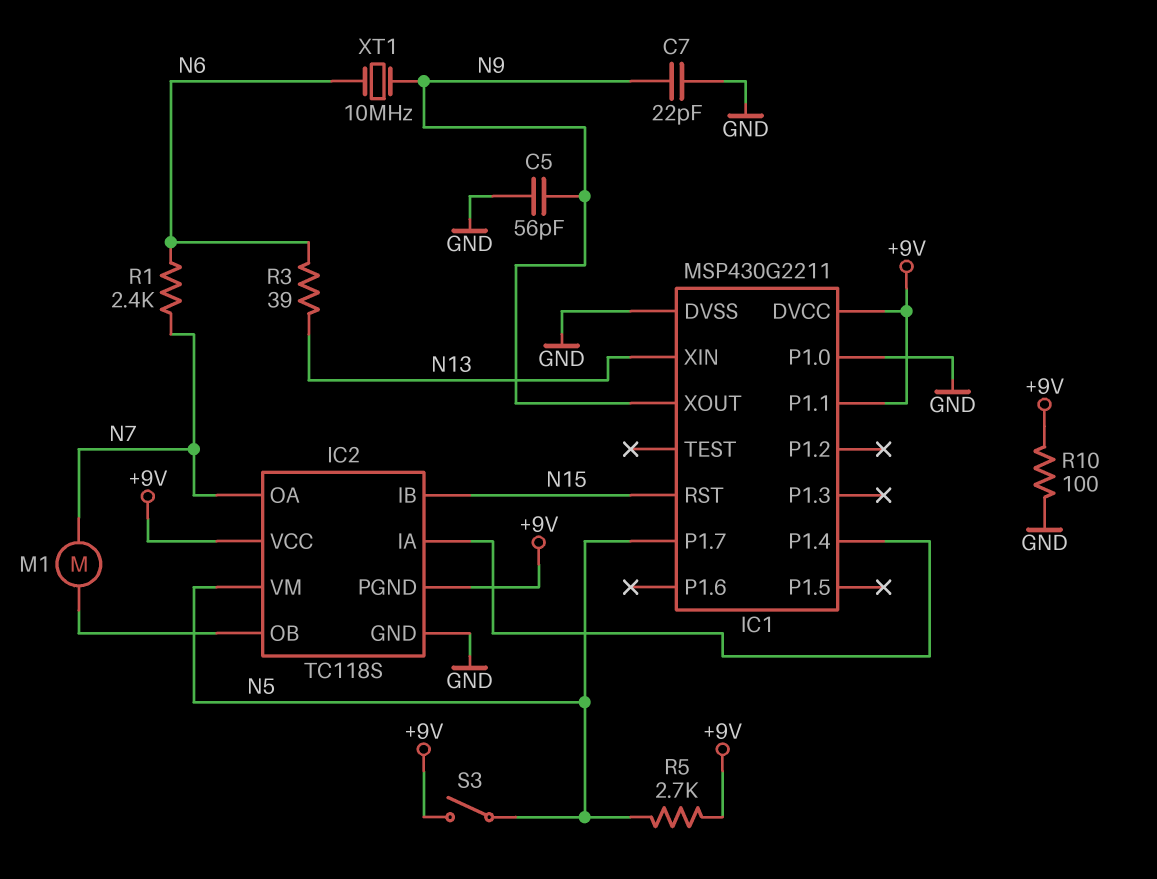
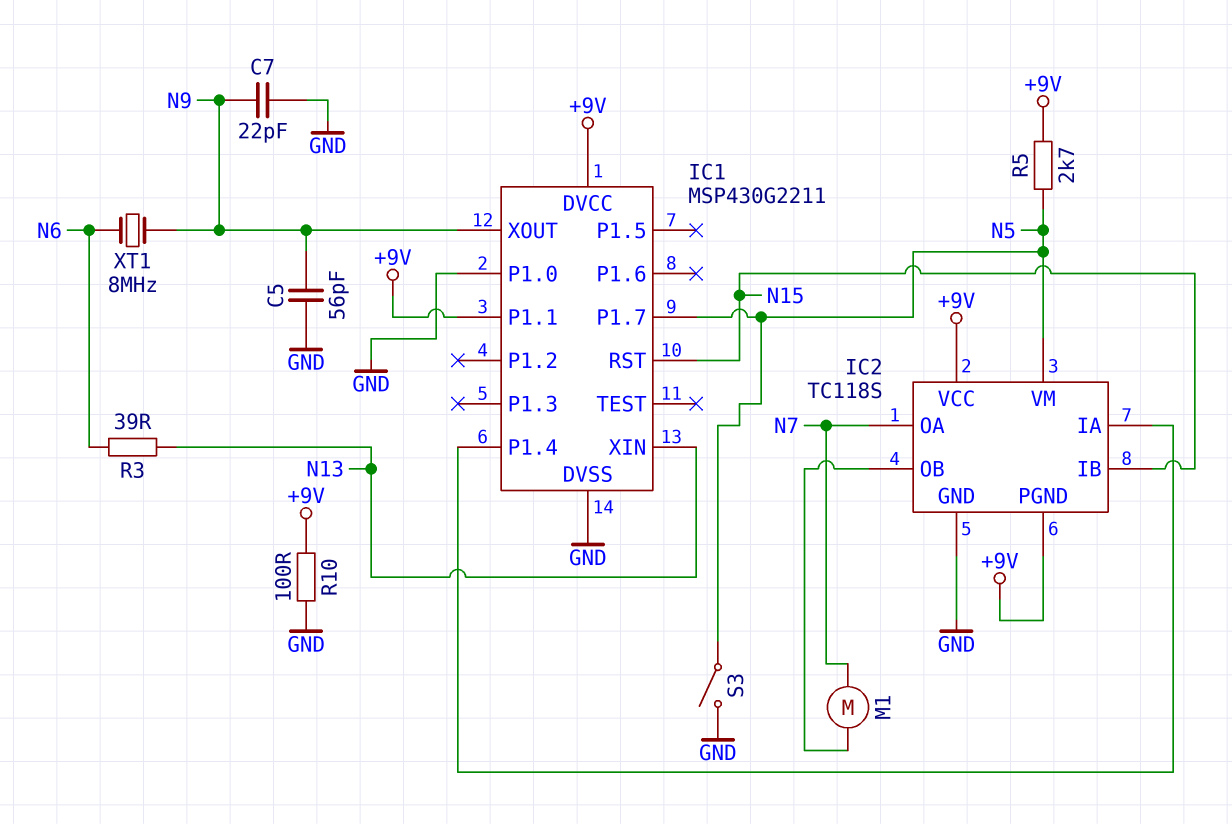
R1: 2.4k (N6, N7) -> none
S3: switch (+9V, N5) -> switch (GND, N5)
XT1: 10MHz (N6, N9) -> 8MHz (N6, N9)

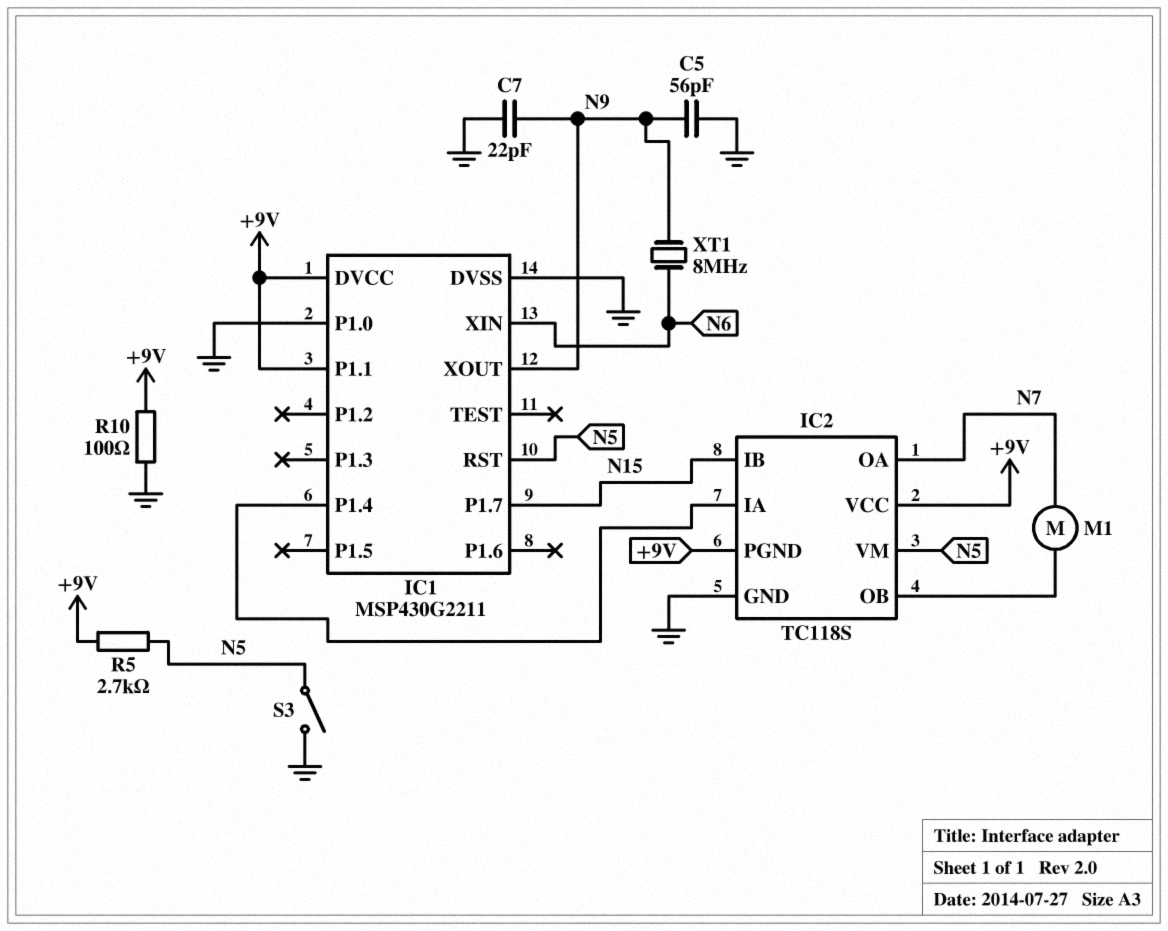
IC1 pin P1.7: N5 -> N15
IC1 pin RST: N15 -> N5
IC1 pin XIN: N13 -> N6
R3: 39 (N6, N13) -> none

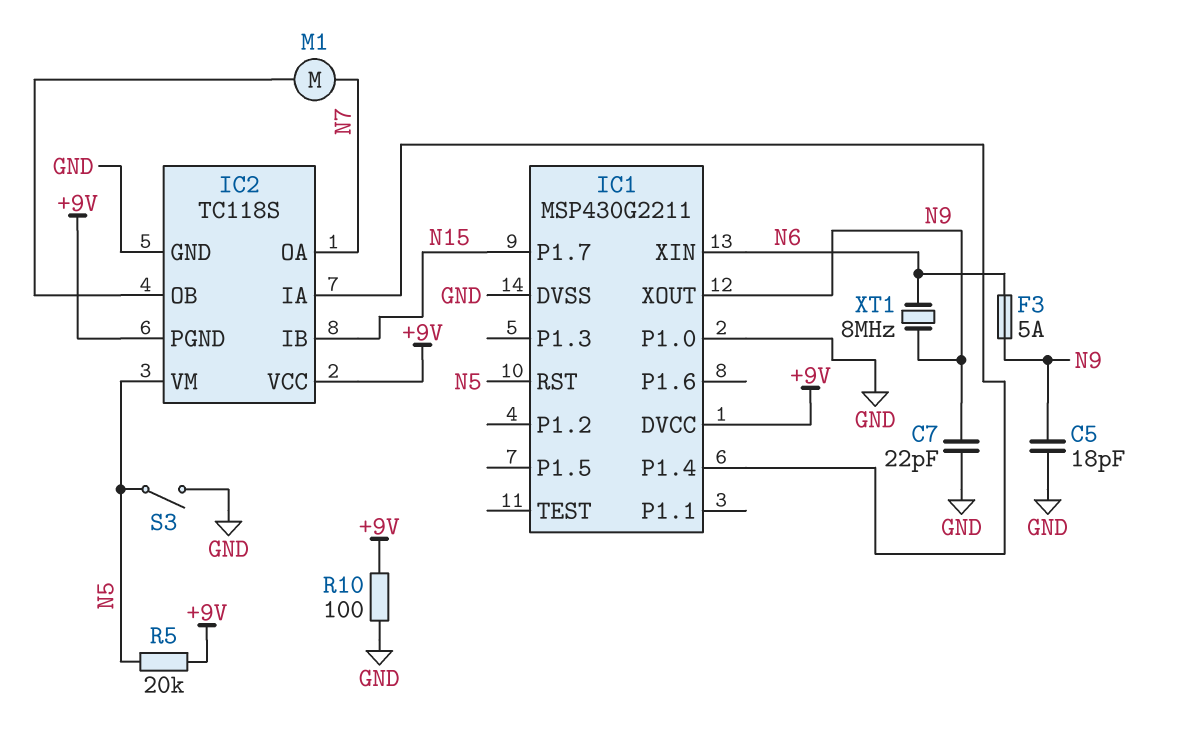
C5: 56pF (GND, N9) -> 18pF (GND, N9)
F3: none -> 5A (N6, N9)
IC1 pin P1.1: +9V -> none
R5: 2.7k (+9V, N5) -> 20k (+9V, N5)

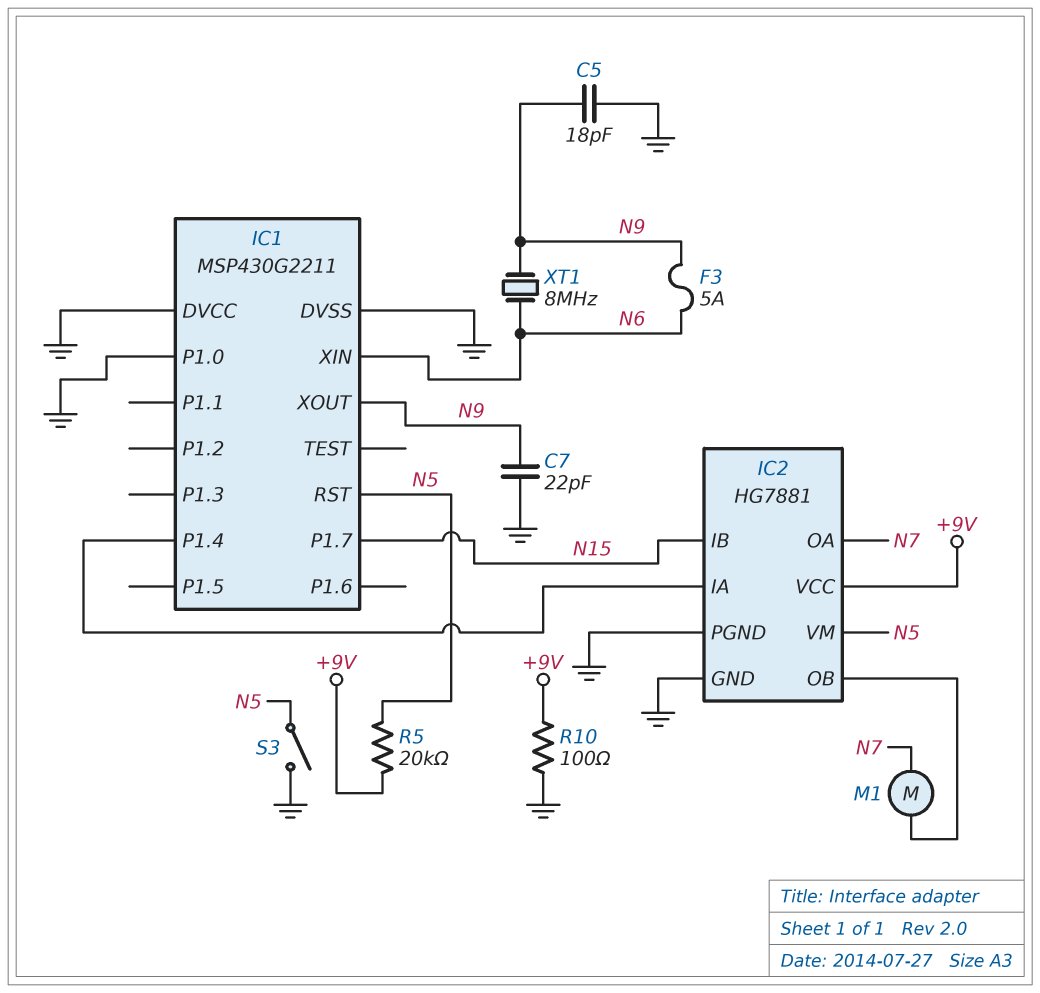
IC1 pin DVCC: +9V -> GND
IC2: TC118S -> HG7881
IC2 pin PGND: +9V -> GND

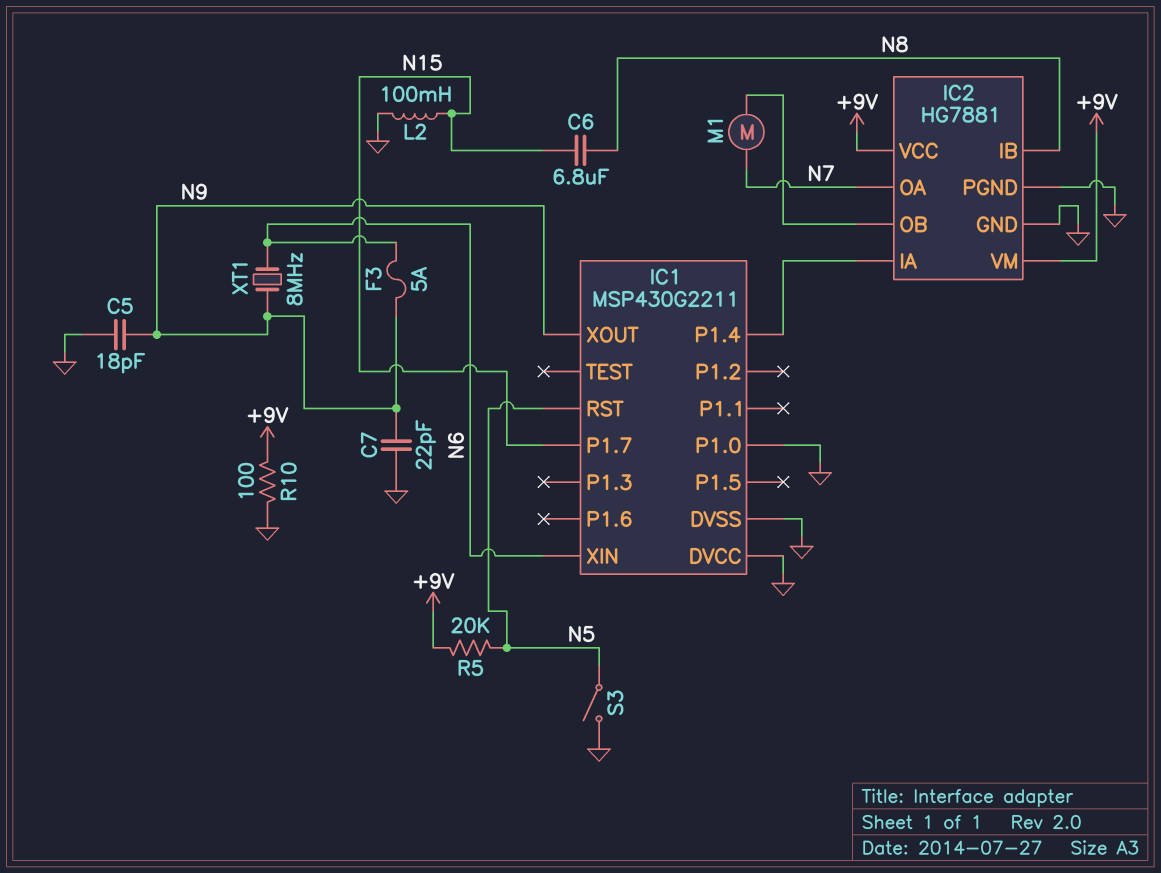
C6: none -> 6.8uF (N8, N15)
IC2 pin IB: N15 -> N8
IC2 pin VM: N5 -> +9V
L2: none -> 100mH (GND, N15)

